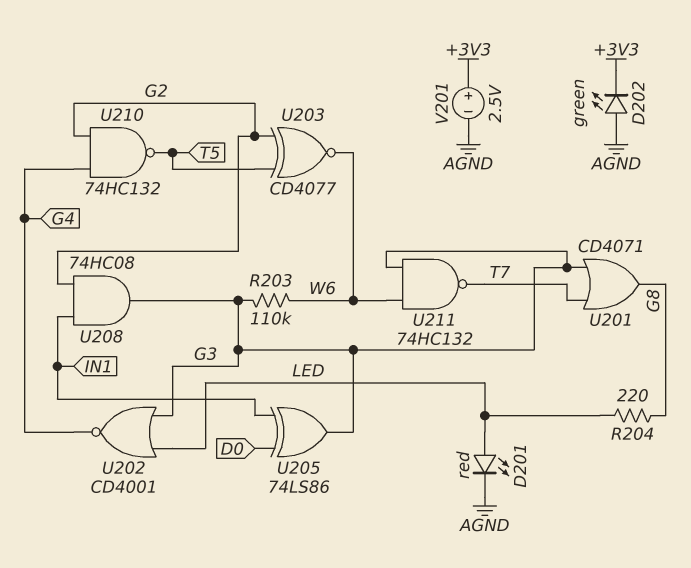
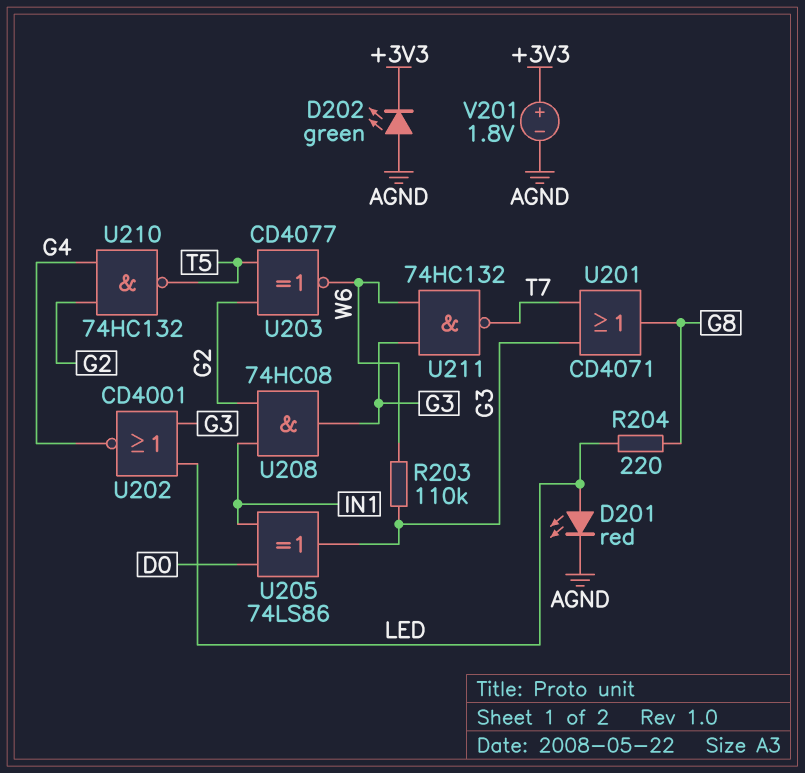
V201: 2.5V (plus +3V3, minus AGND) -> 1.8V (plus +3V3, minus AGND)

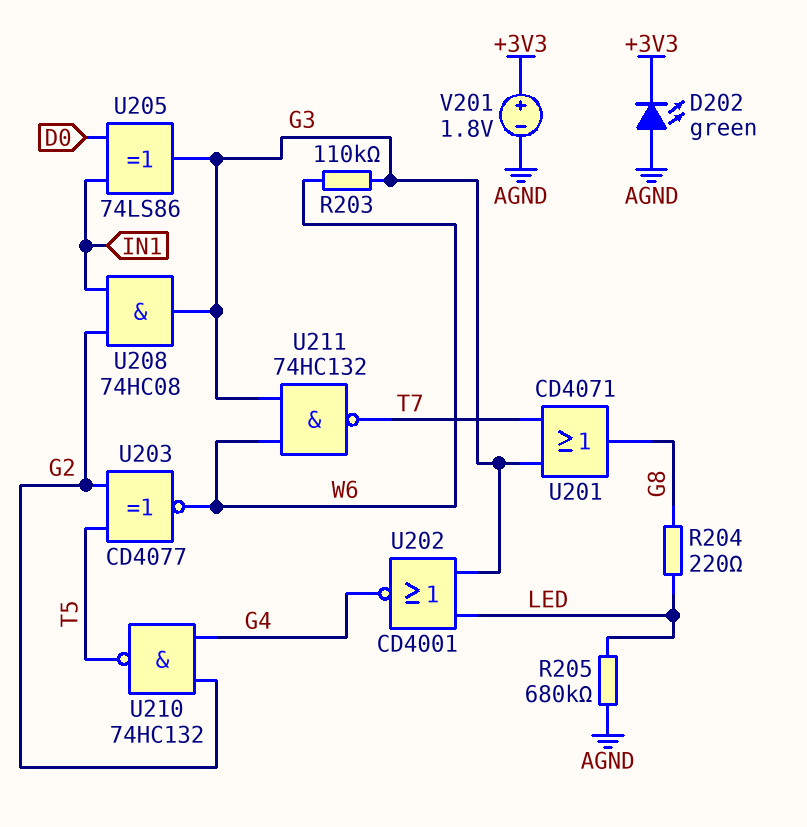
D201: LED red (A LED, K AGND) -> none
R205: none -> 680k (AGND, LED)

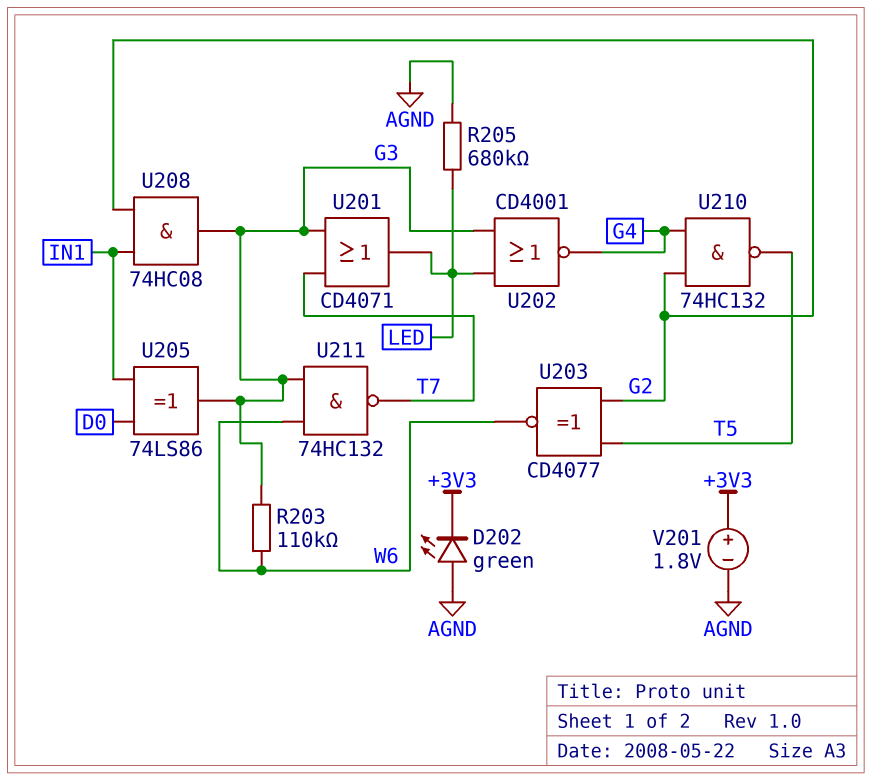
R204: 220 (G8, LED) -> none
U201: OR CD4071 (in G3, in T7, out G8) -> OR CD4071 (in G3, in T7, out LED)

